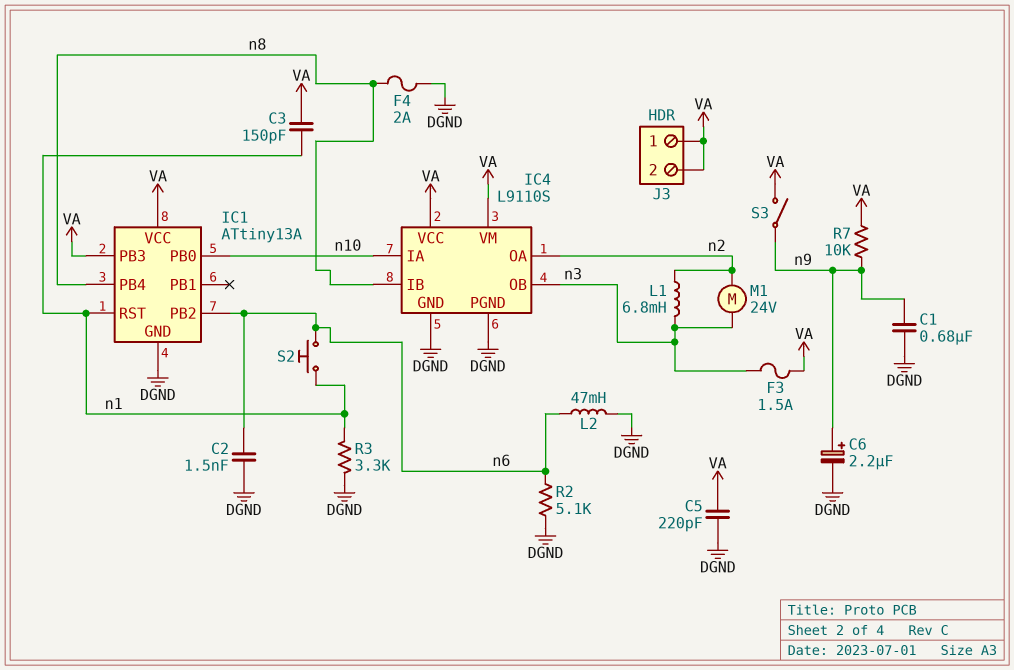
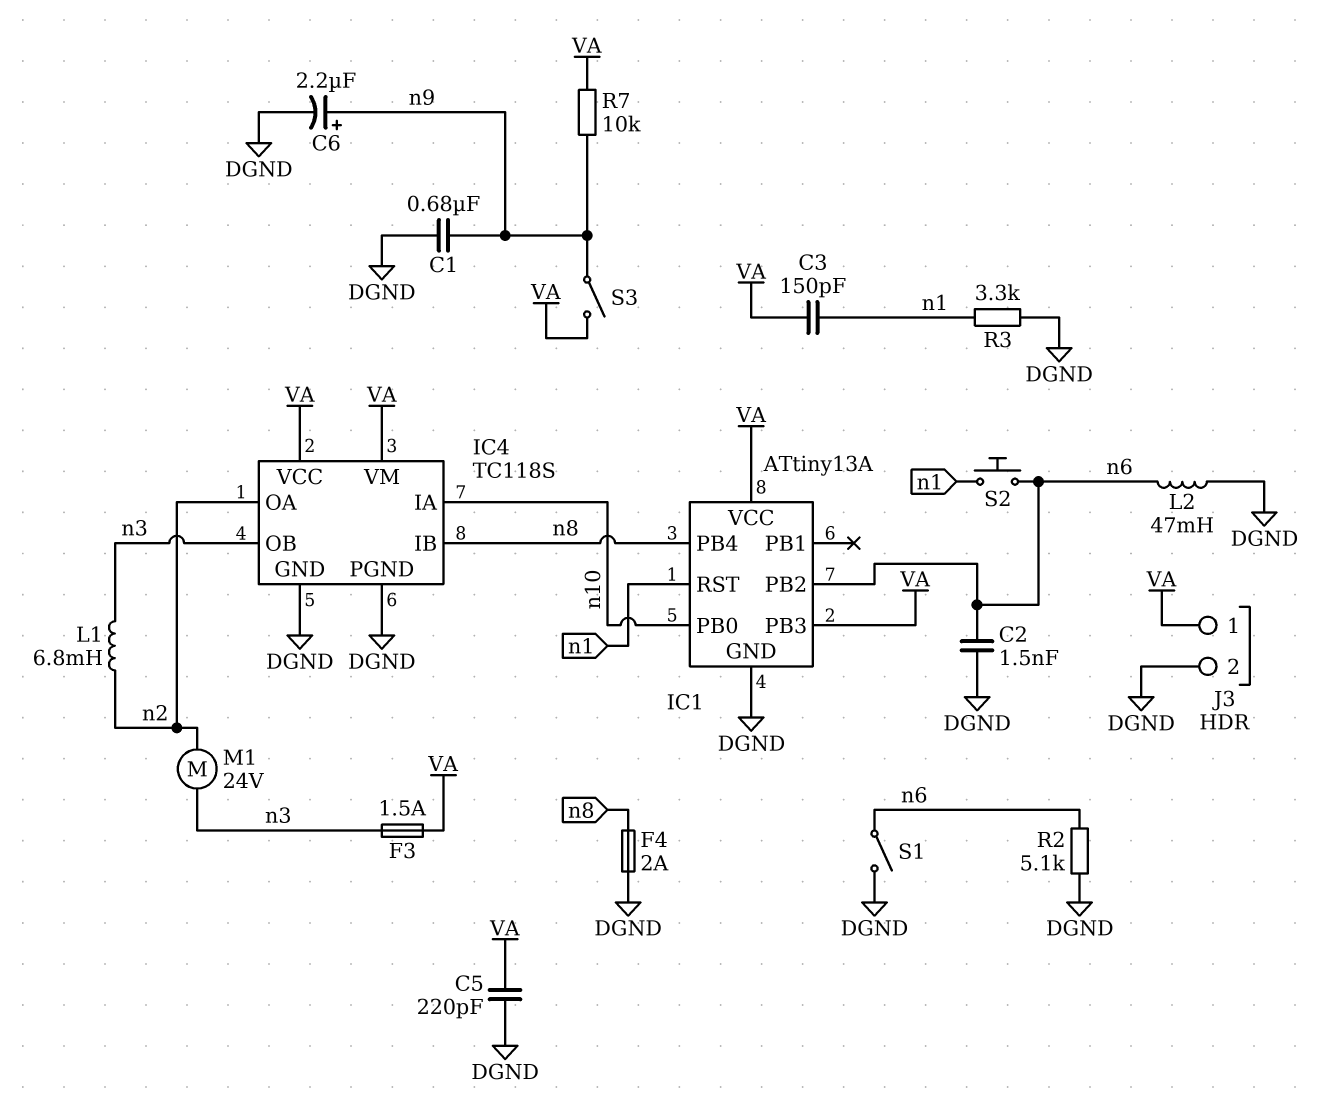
IC4: L9110S -> TC118S
J3 pin 2: VA -> DGND
S1: none -> switch (DGND, n6)

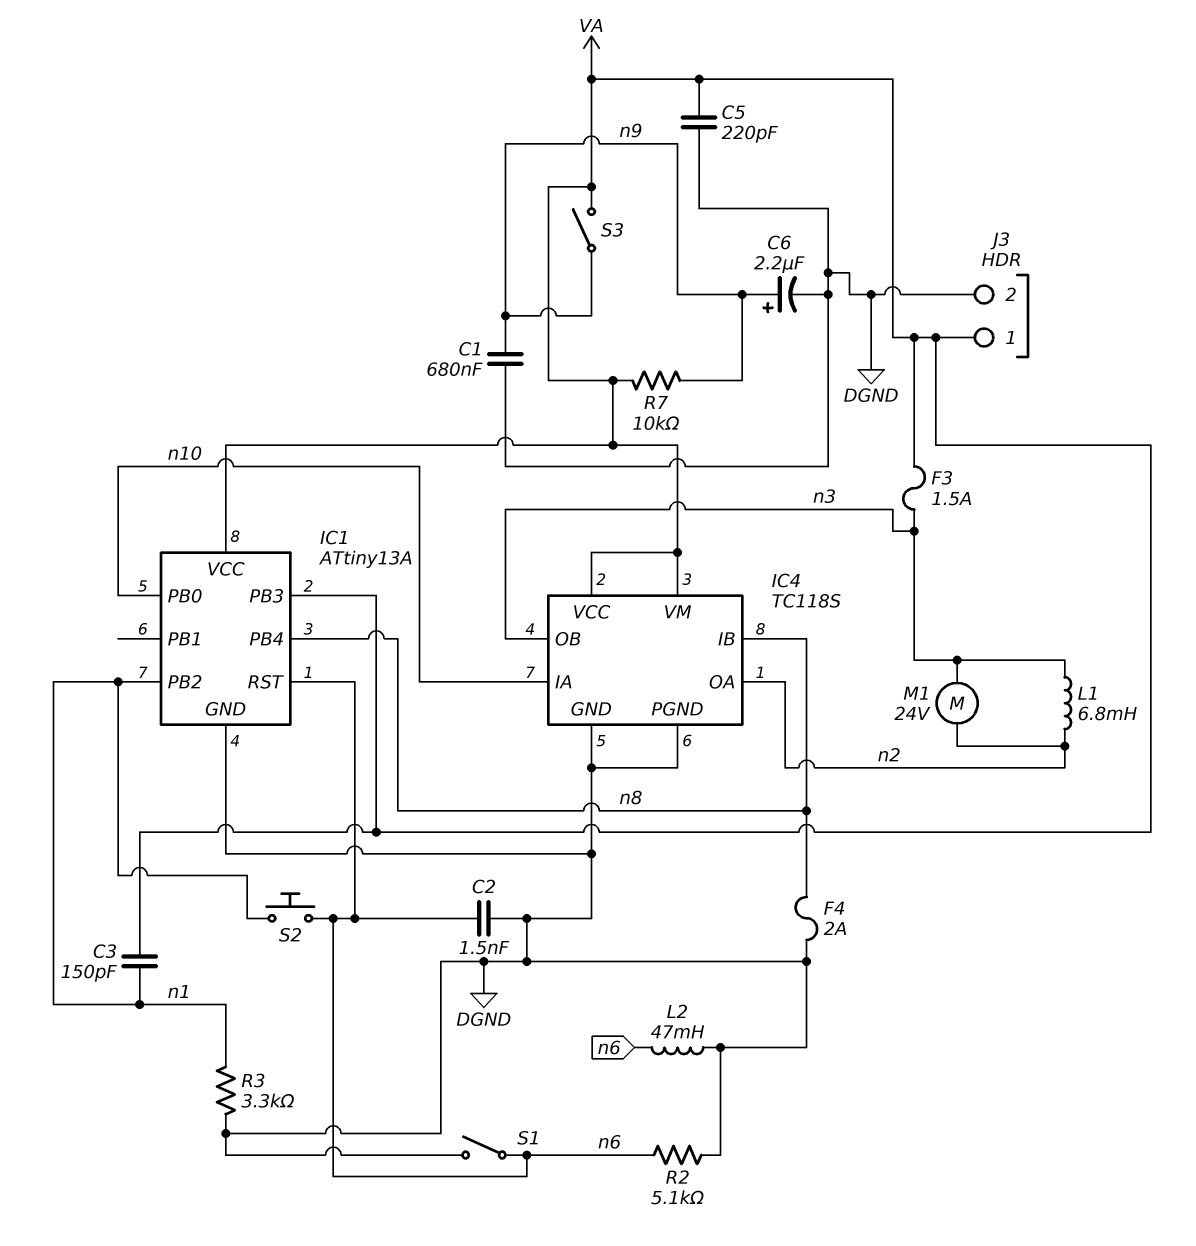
IC1 pin PB2: n6 -> n1
IC1 pin RST: n1 -> n6

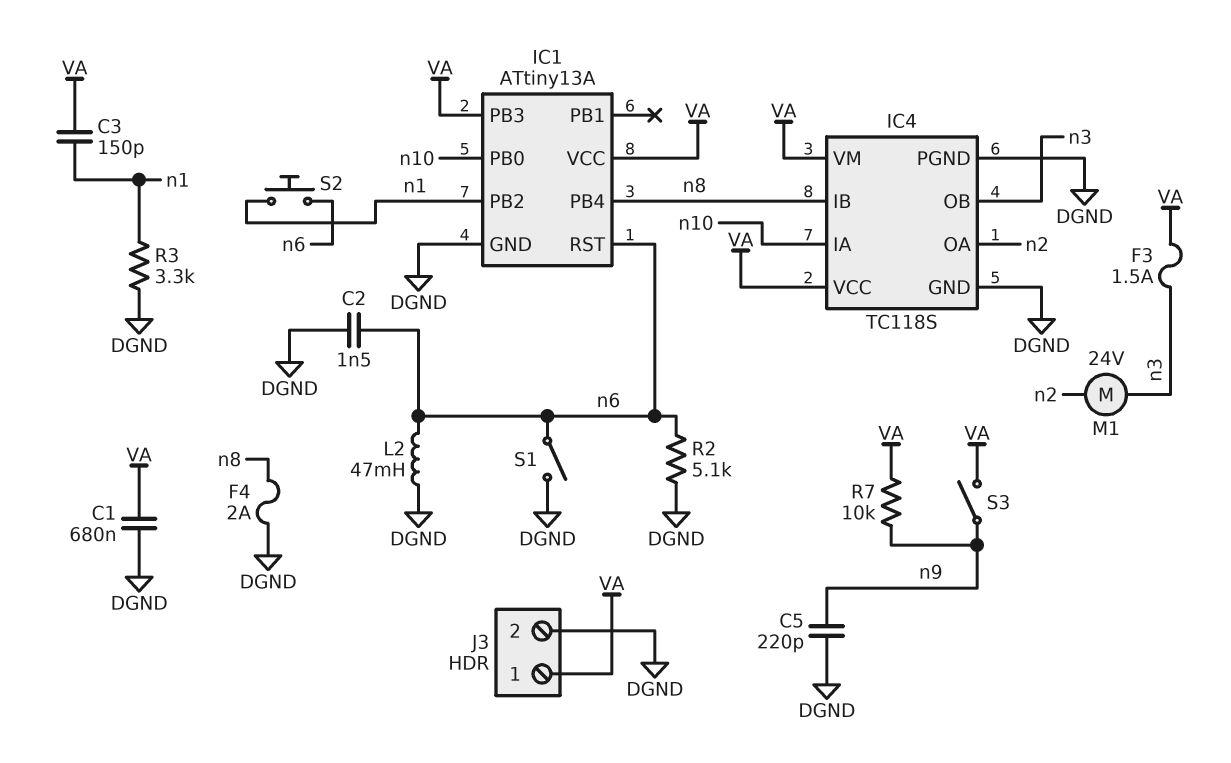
C1: 680nF (DGND, n9) -> 680nF (DGND, VA)
C5: 220pF (DGND, VA) -> 220pF (DGND, n9)
C6: 2.2uF (plus n9, minus DGND) -> none
L1: 6.8mH (n2, n3) -> none

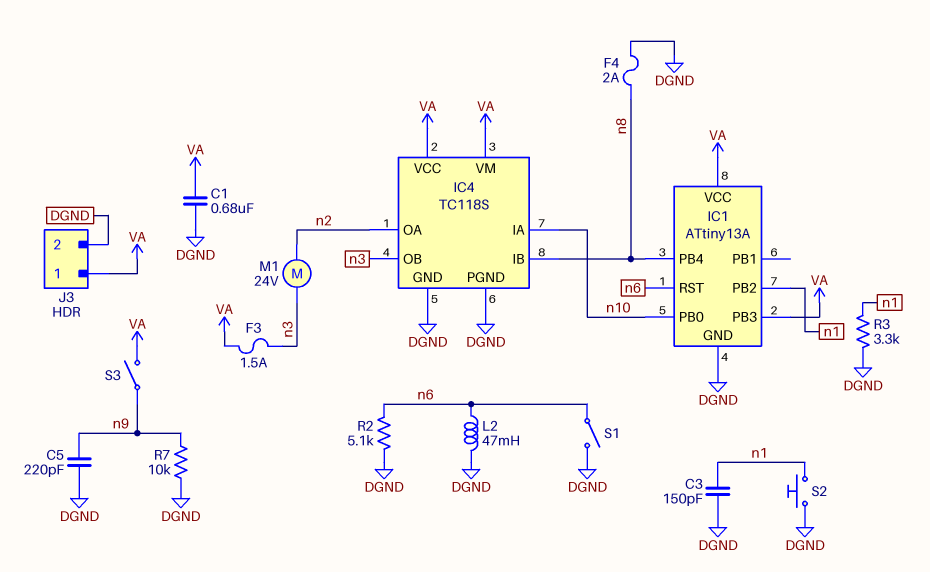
C2: 1.5nF (DGND, n6) -> none
C3: 150pF (VA, n1) -> 150pF (DGND, n1)
R7: 10k (VA, n9) -> 10k (DGND, n9)
S2: button (n1, n6) -> button (DGND, n1)

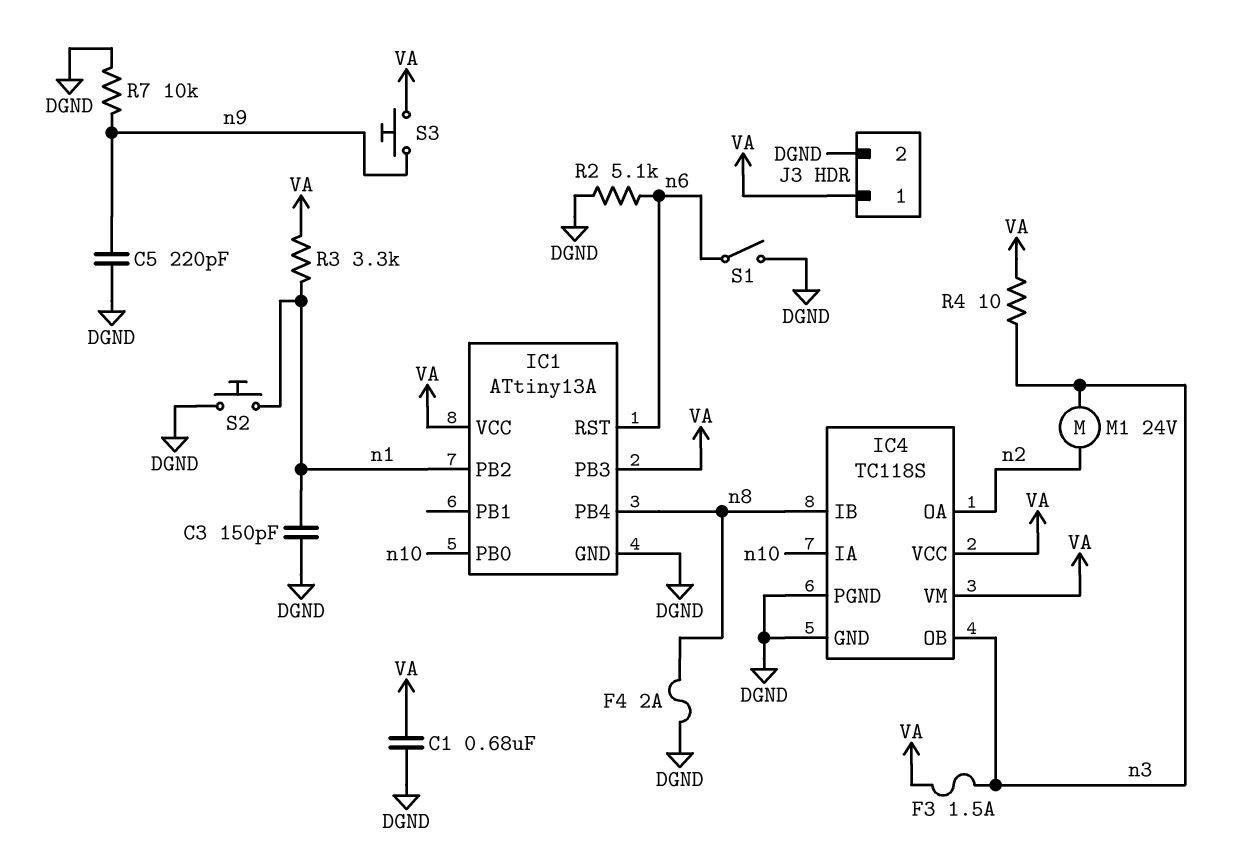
L2: 47mH (DGND, n6) -> none
R3: 3.3k (DGND, n1) -> 3.3k (VA, n1)
R4: none -> 10 (VA, n3)
S3: switch (VA, n9) -> button (VA, n9)

